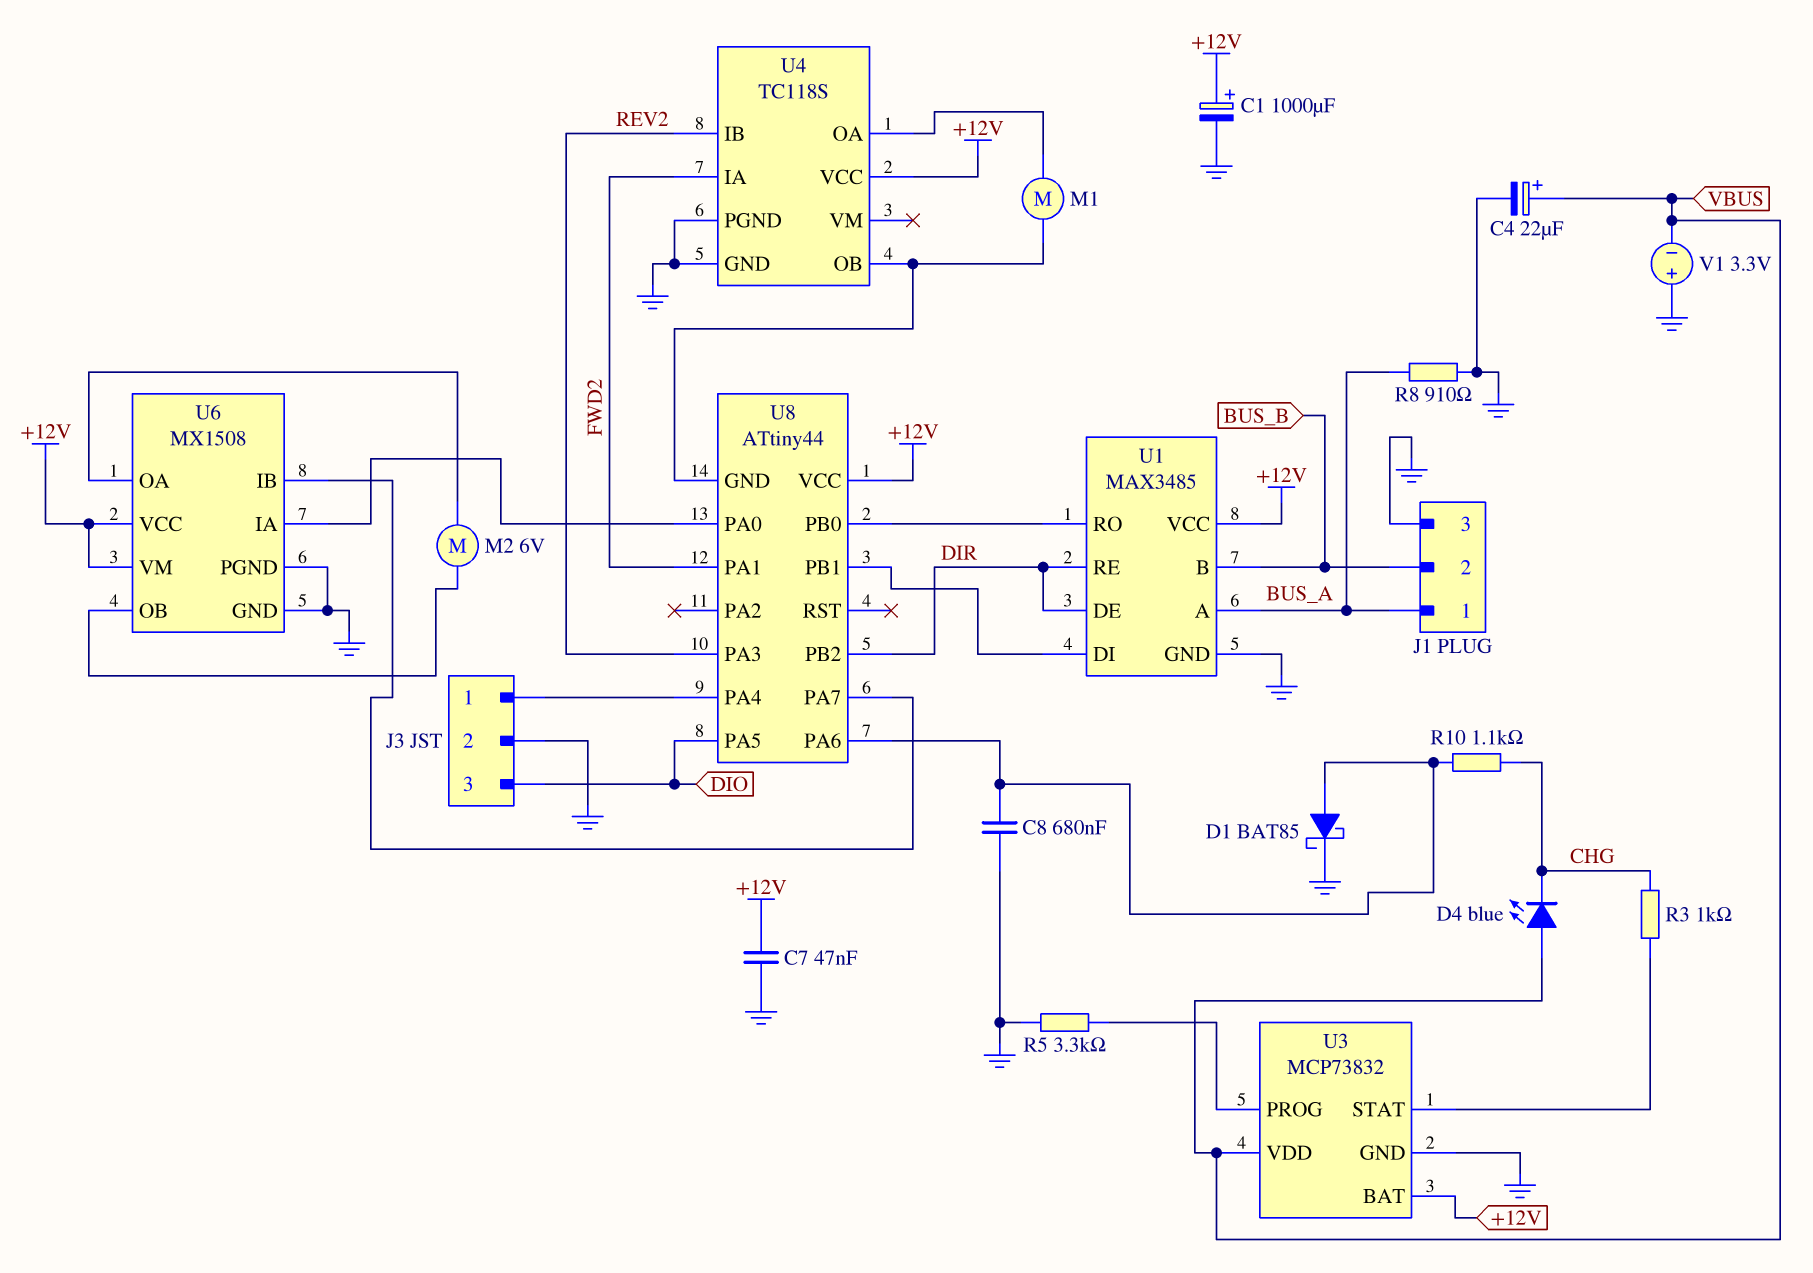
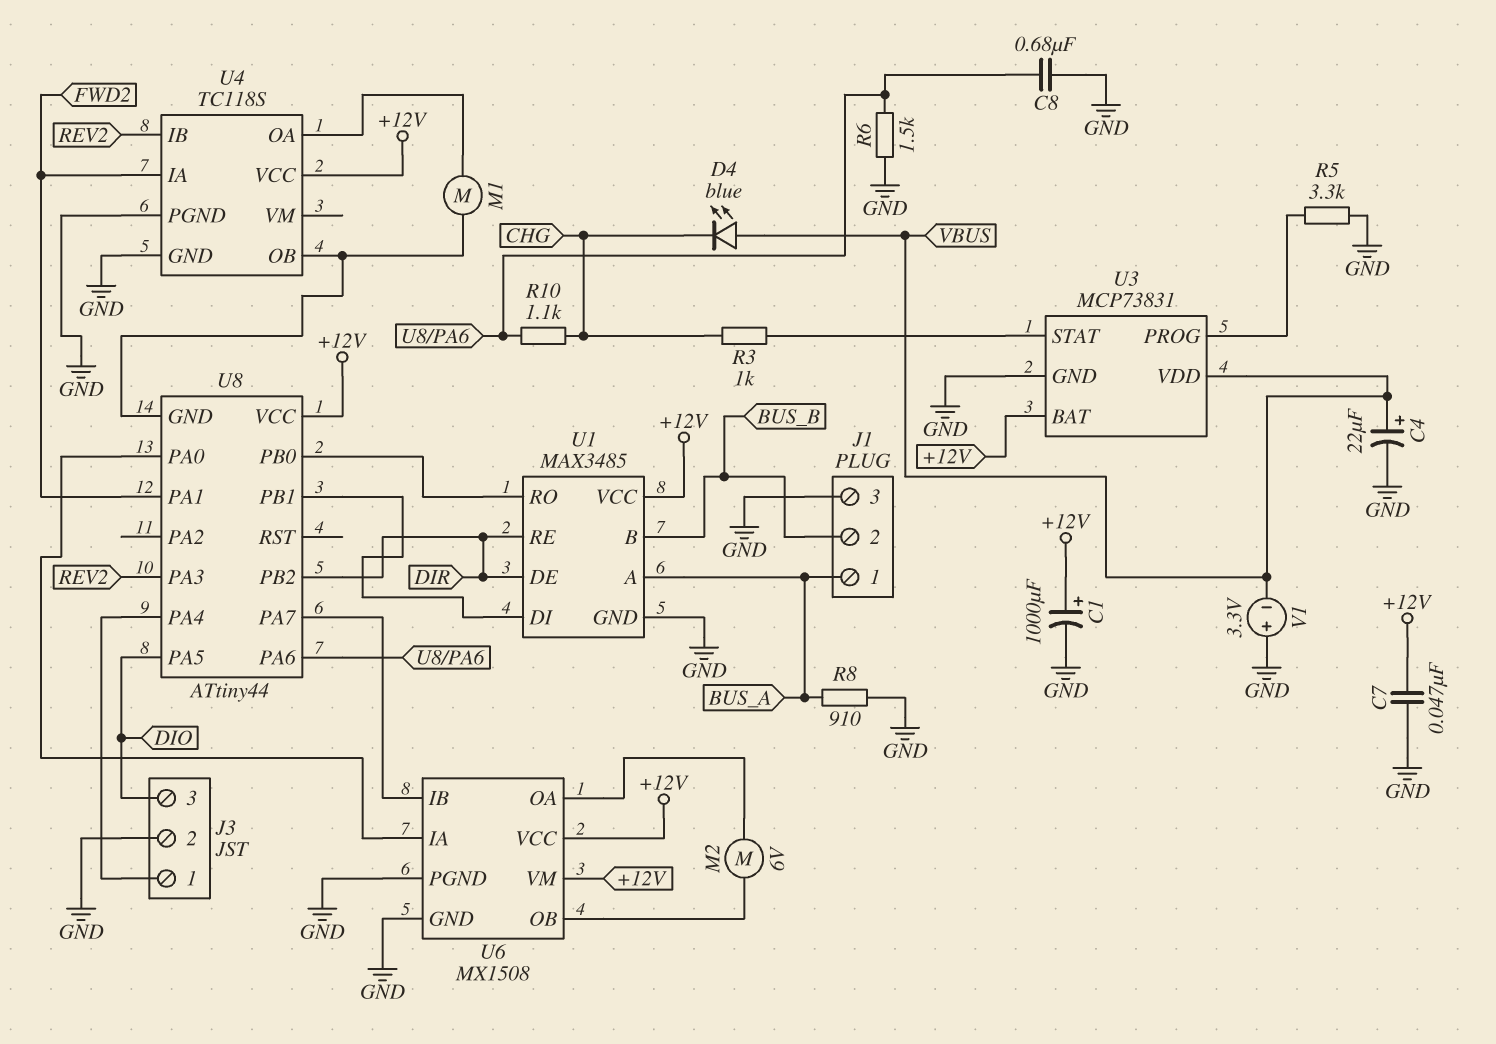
D1: schottky BAT85 (A U8/PA6, K GND) -> none
R6: none -> 1.5k (GND, U8/PA6)
U3: MCP73832 -> MCP73831

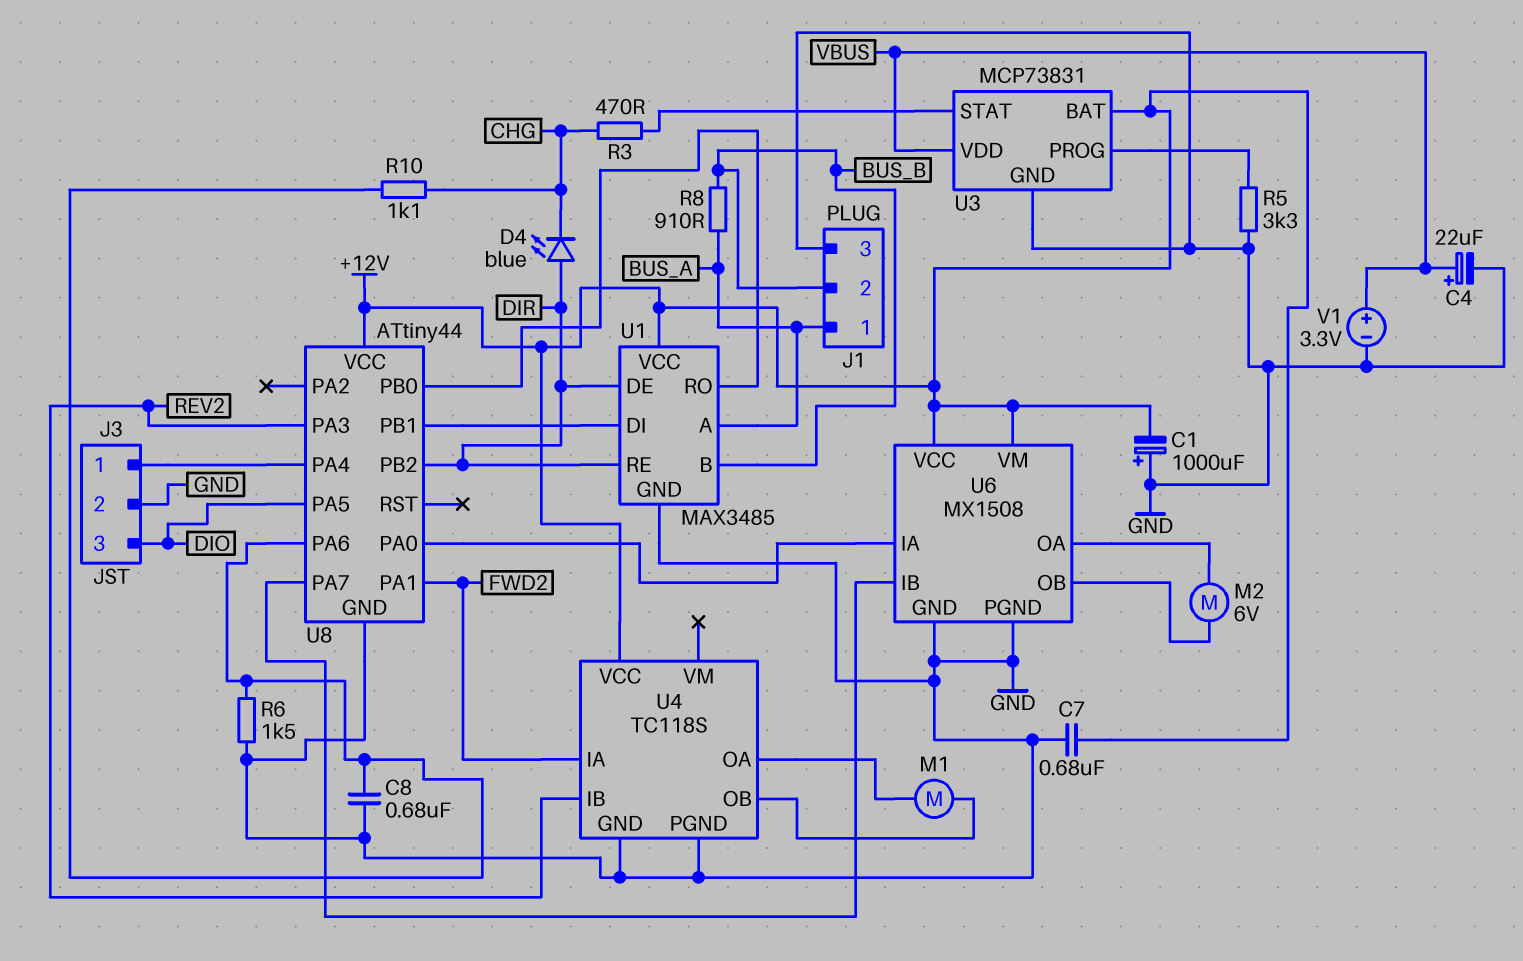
C1: 1000uF (plus +12V, minus GND) -> 1000uF (plus GND, minus +12V)
C7: 47nF (+12V, GND) -> 680nF (+12V, GND)
D4: LED blue (A VBUS, K CHG) -> LED blue (A DIR, K CHG)
R3: 1k (CHG, U3/STAT) -> 470 (CHG, U3/STAT)
R8: 910 (BUS_A, GND) -> 910 (BUS_A, BUS_B)
U8 pin GND: U4/OB -> GND
V1: 3.3V (plus GND, minus VBUS) -> 3.3V (plus VBUS, minus GND)

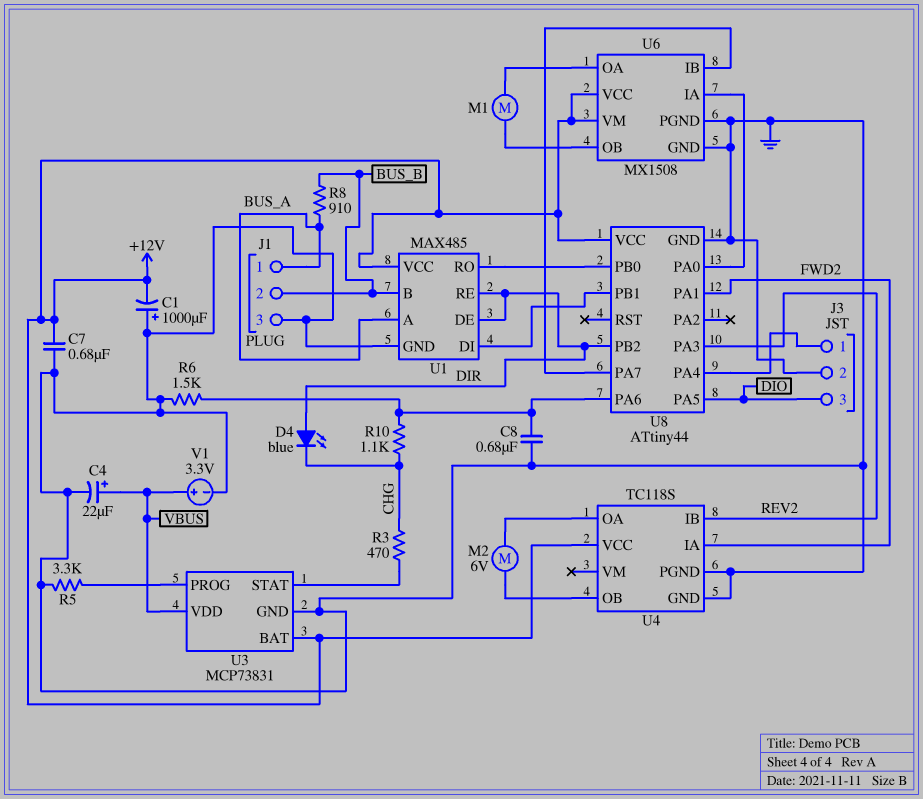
M1: motor (U4/OA, U4/OB) -> motor (U6/OA, U6/OB)
M2: motor 6V (U6/OA, U6/OB) -> motor 6V (U4/OA, U4/OB)
U1: MAX3485 -> MAX485

